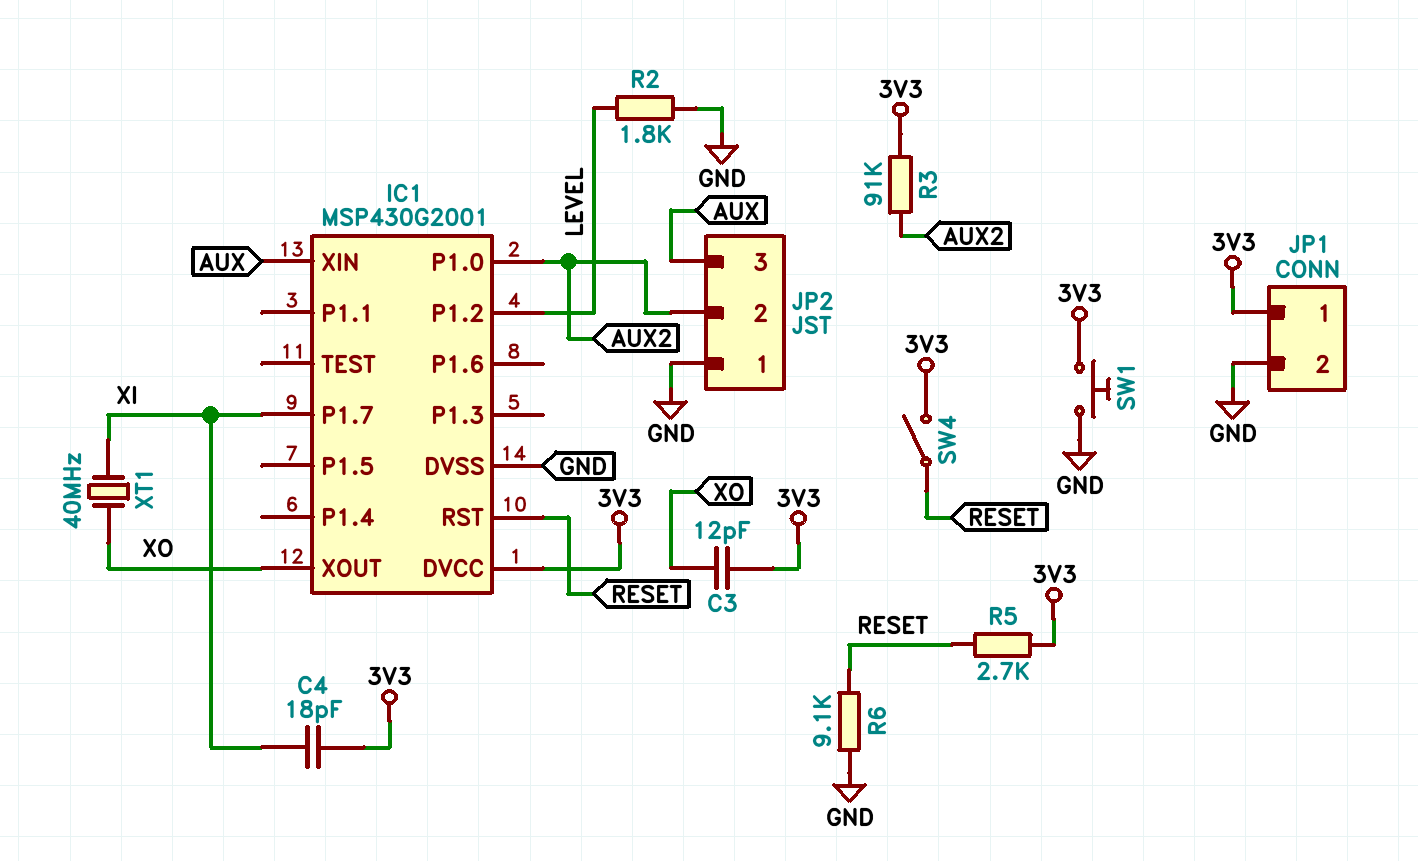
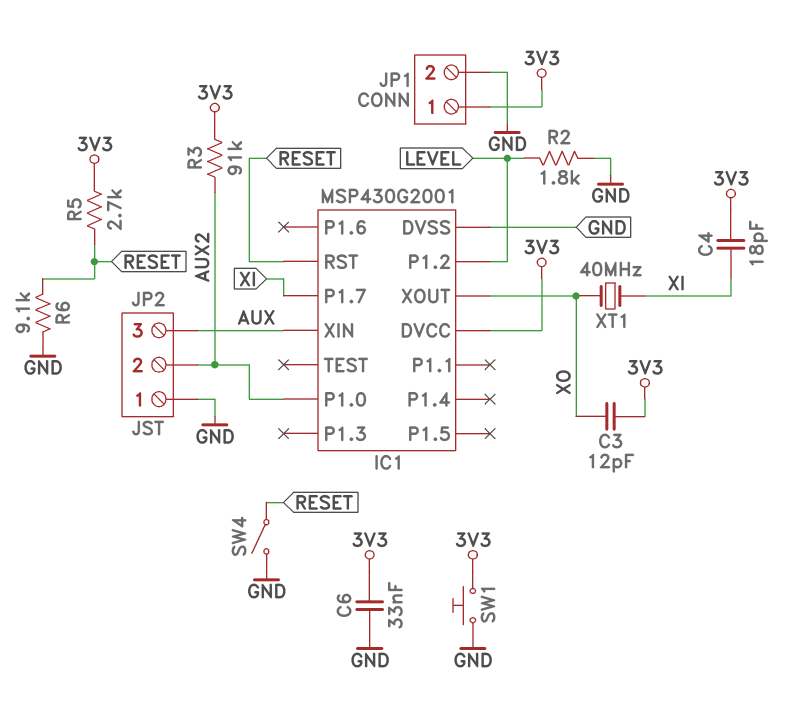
C6: none -> 33nF (3V3, GND)
SW4: switch (3V3, RESET) -> switch (GND, RESET)

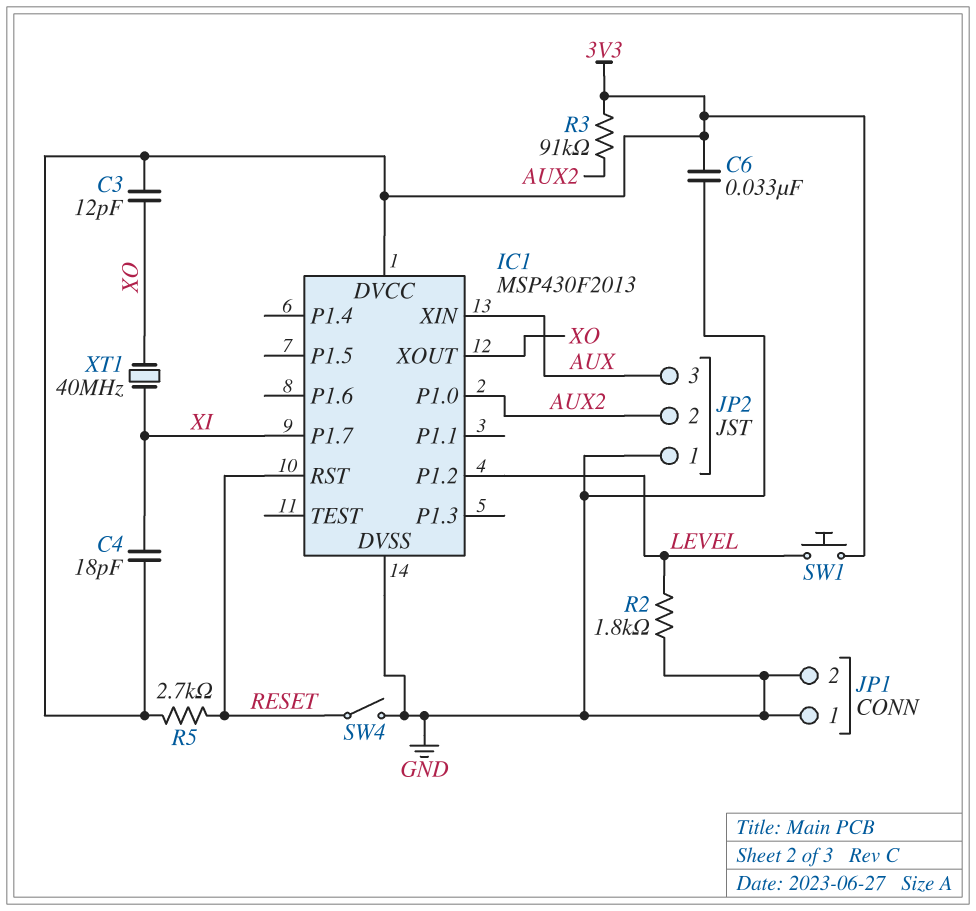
IC1: MSP430G2001 -> MSP430F2013
JP1 pin 1: 3V3 -> GND
R6: 9.1k (GND, RESET) -> none
SW1: button (3V3, GND) -> button (3V3, LEVEL)

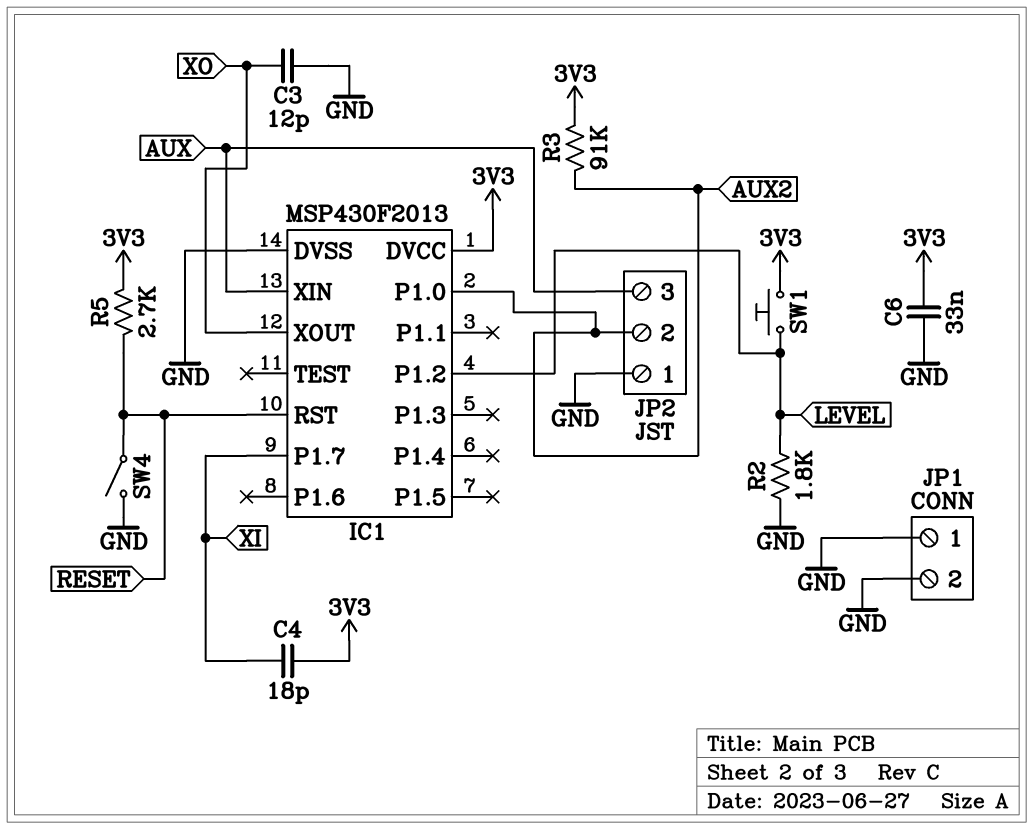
C3: 12pF (3V3, XO) -> 12pF (GND, XO)
XT1: 40MHz (XI, XO) -> none

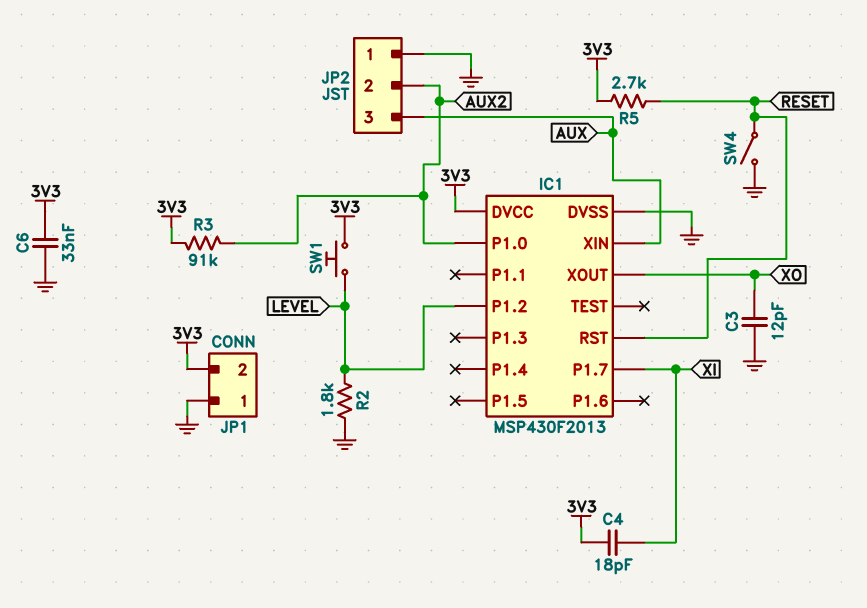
JP1 pin 2: GND -> 3V3

